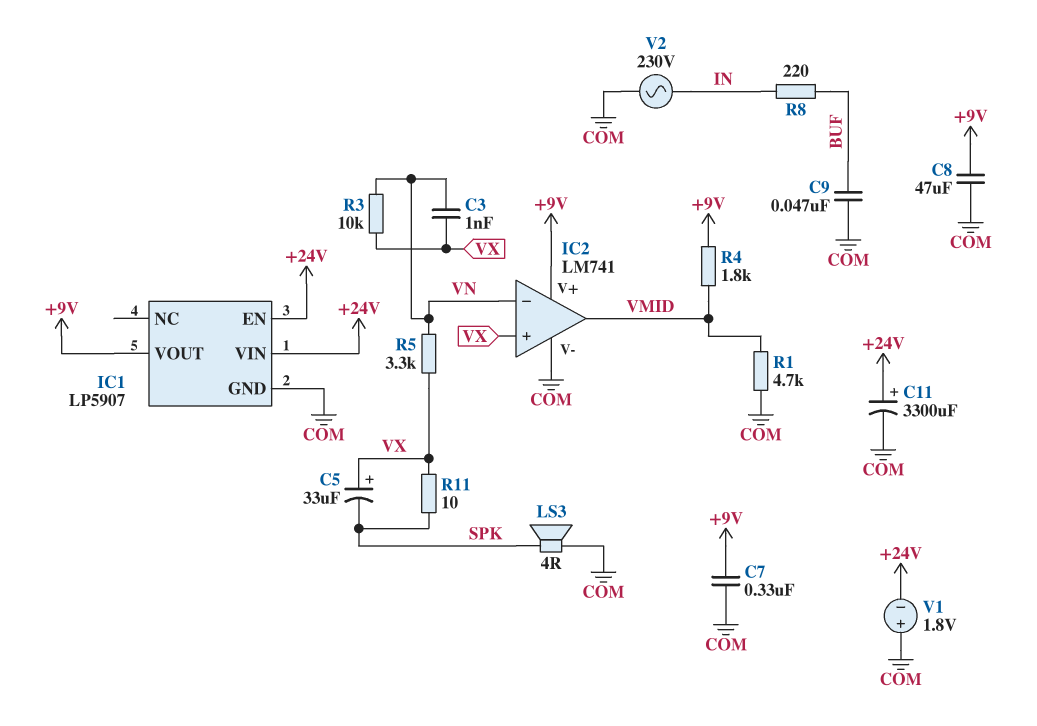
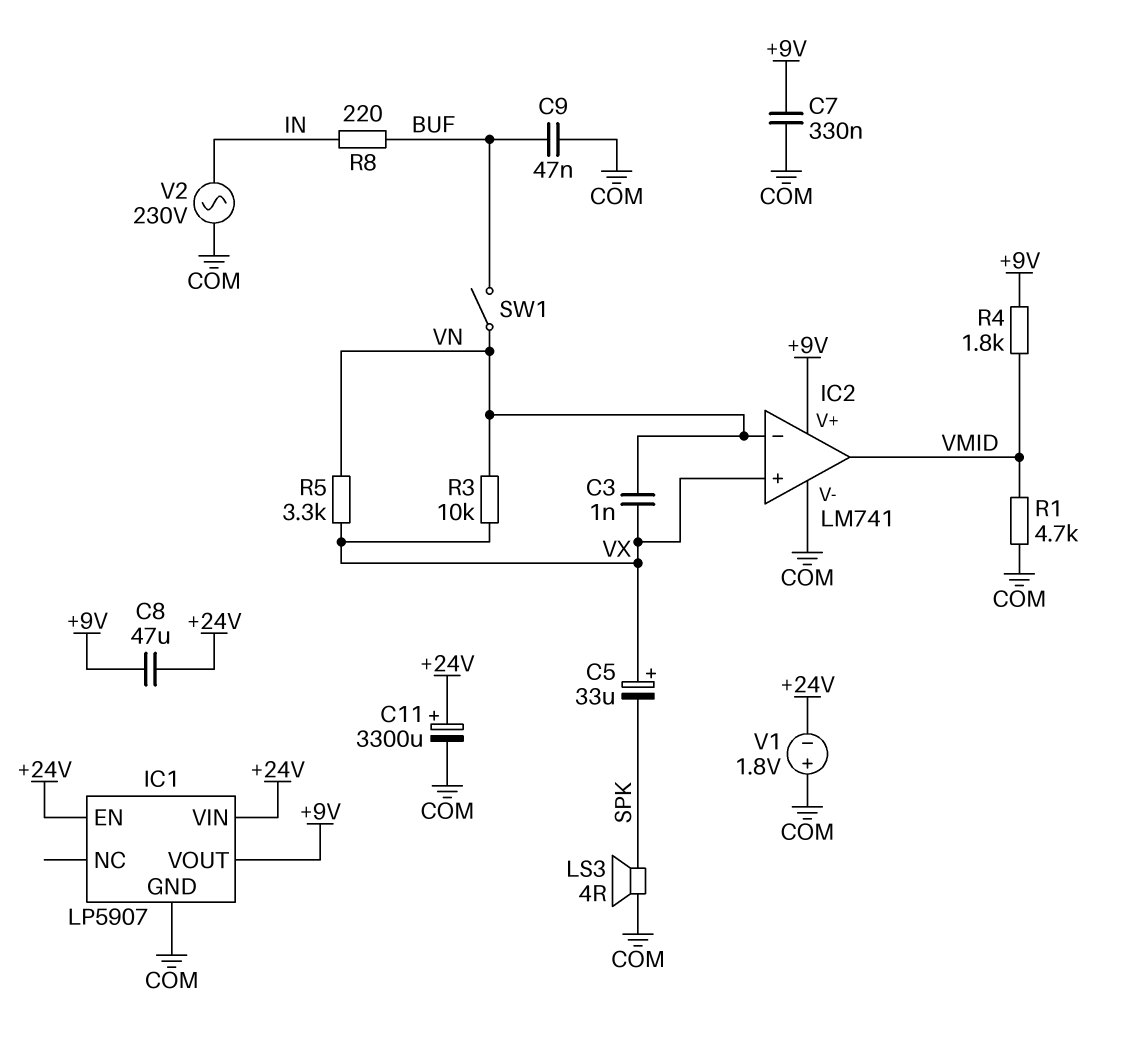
C8: 47uF (+9V, COM) -> 47uF (+9V, +24V)
R11: 10 (SPK, VX) -> none
SW1: none -> switch (BUF, VN)

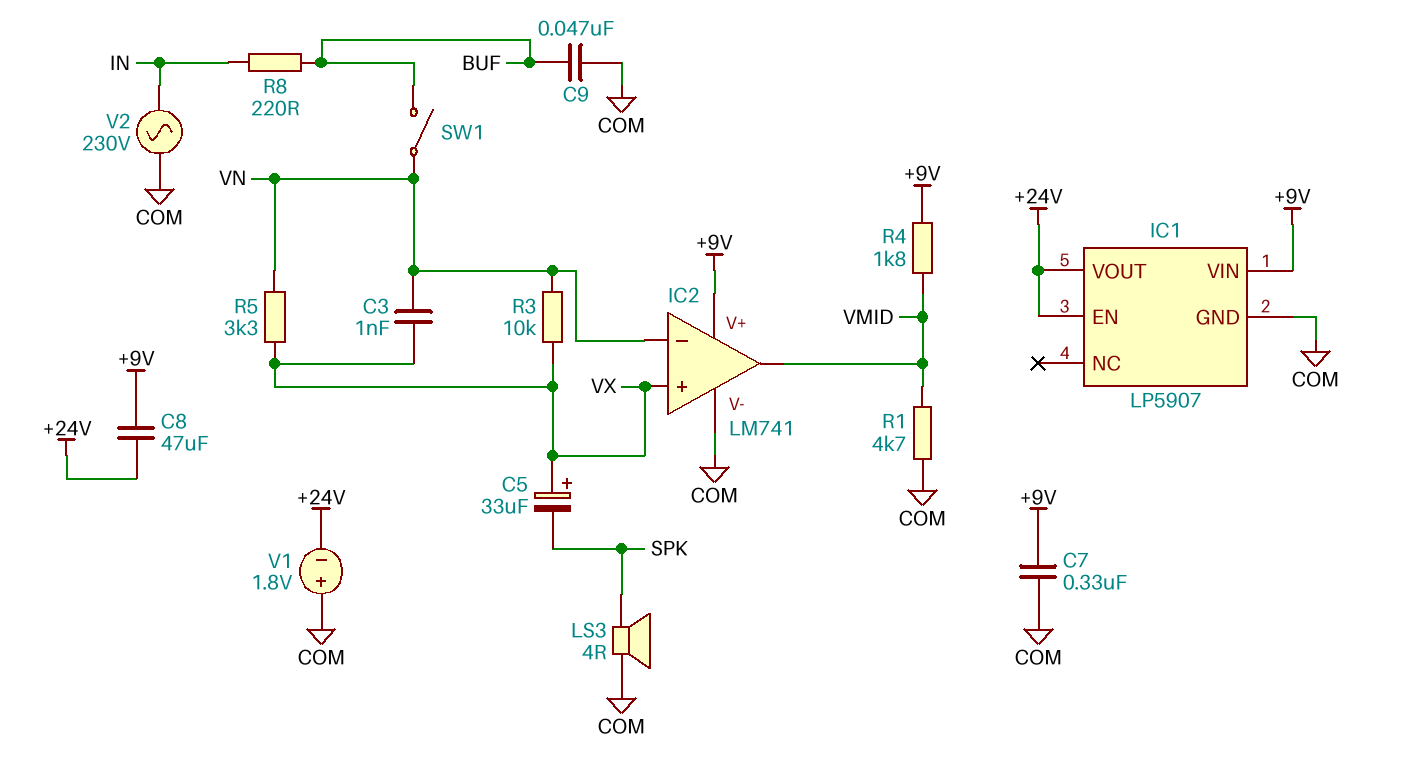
C11: 3300uF (plus +24V, minus COM) -> none
IC1 pin VIN: +24V -> +9V
IC1 pin VOUT: +9V -> +24V

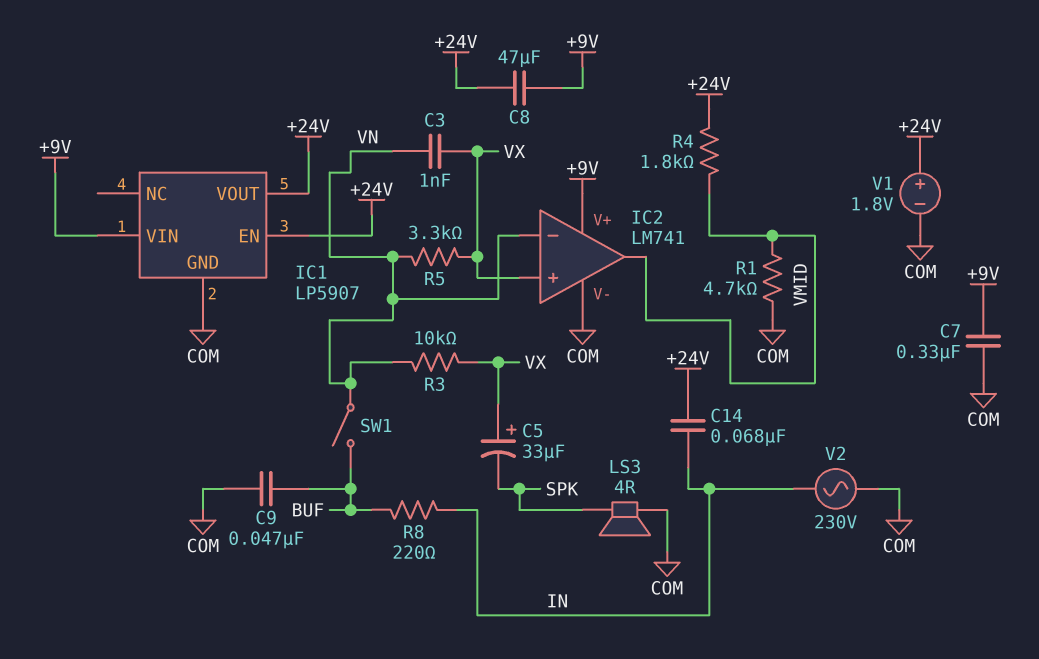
C14: none -> 68nF (+24V, IN)
R4: 1.8k (+9V, VMID) -> 1.8k (+24V, VMID)
V1: 1.8V (plus COM, minus +24V) -> 1.8V (plus +24V, minus COM)

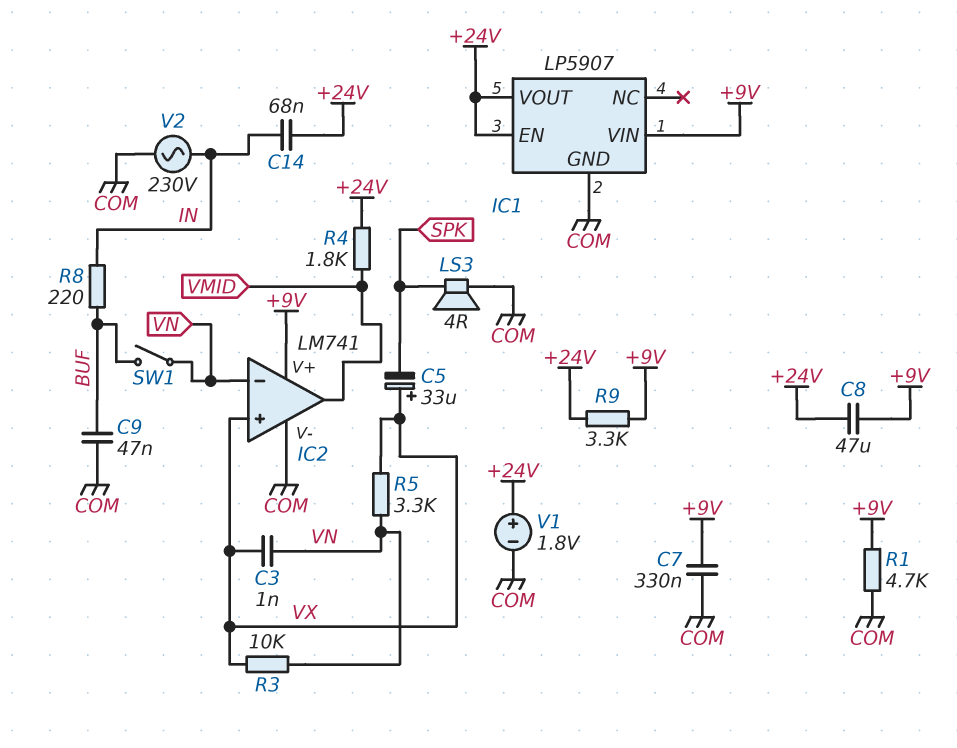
R1: 4.7k (COM, VMID) -> 4.7k (+9V, COM)
R9: none -> 3.3k (+9V, +24V)

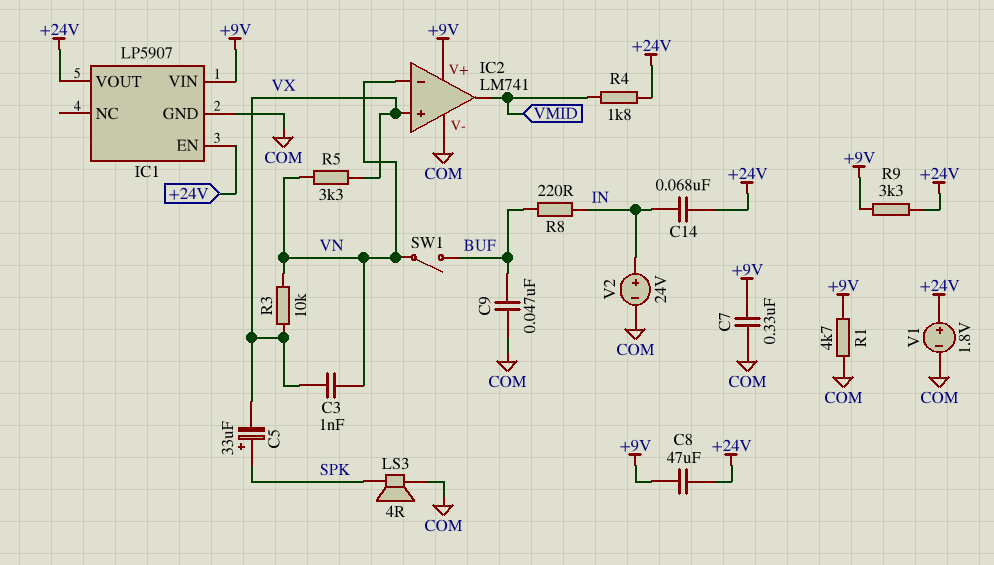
C5: 33uF (plus VX, minus SPK) -> 33uF (plus SPK, minus VX)
V2: AC 230V (COM, IN) -> 24V (plus IN, minus COM)

